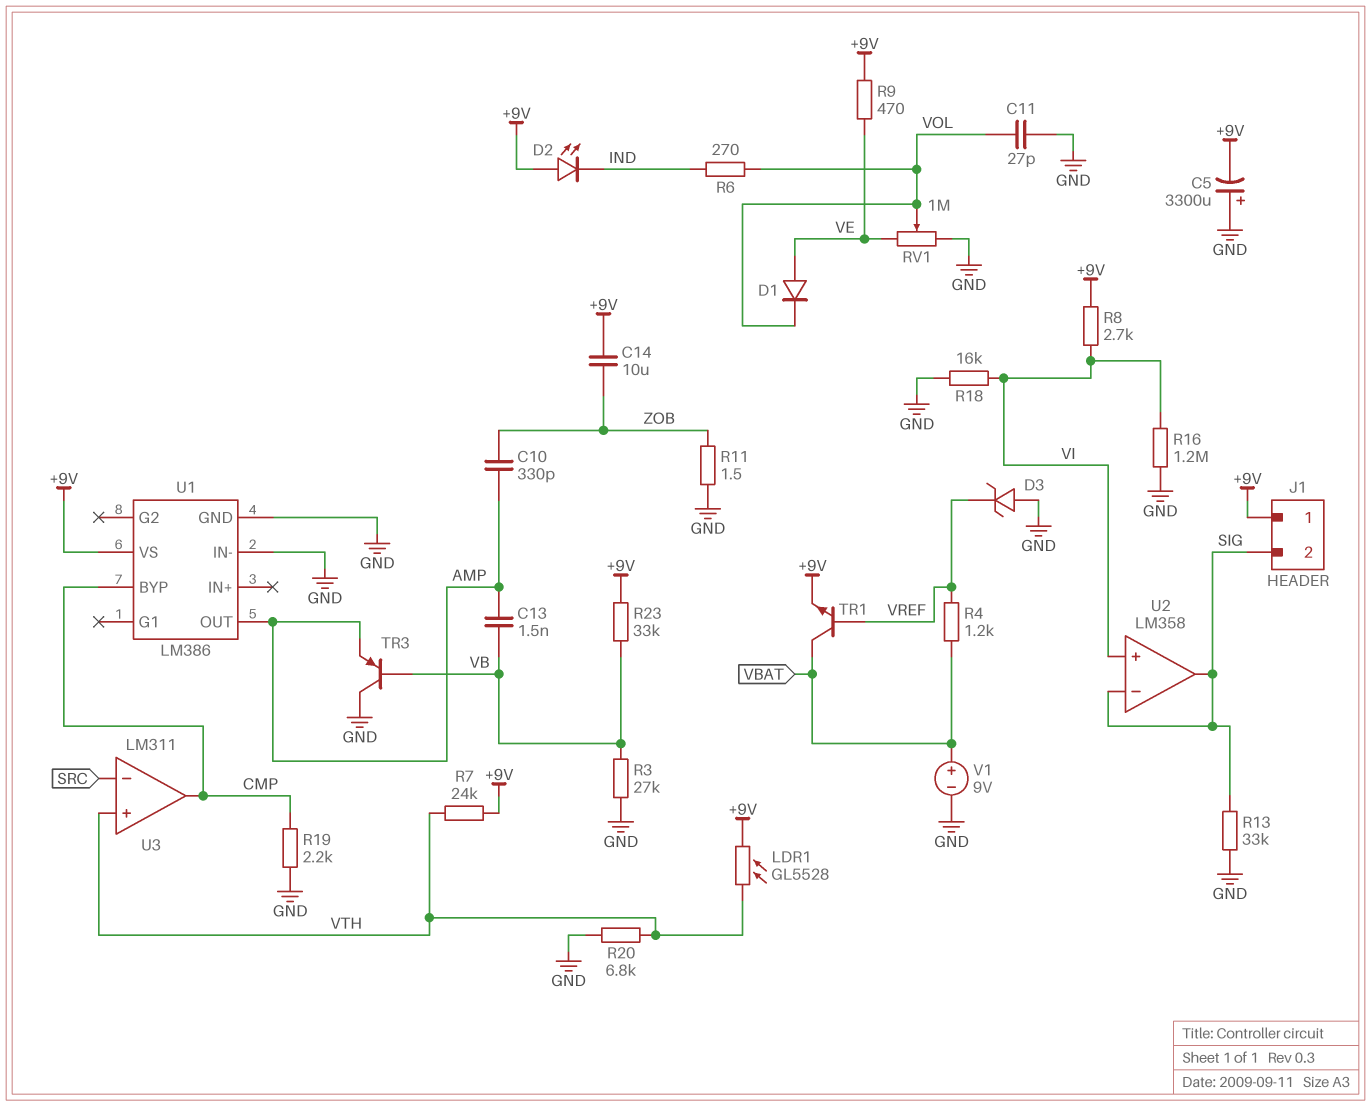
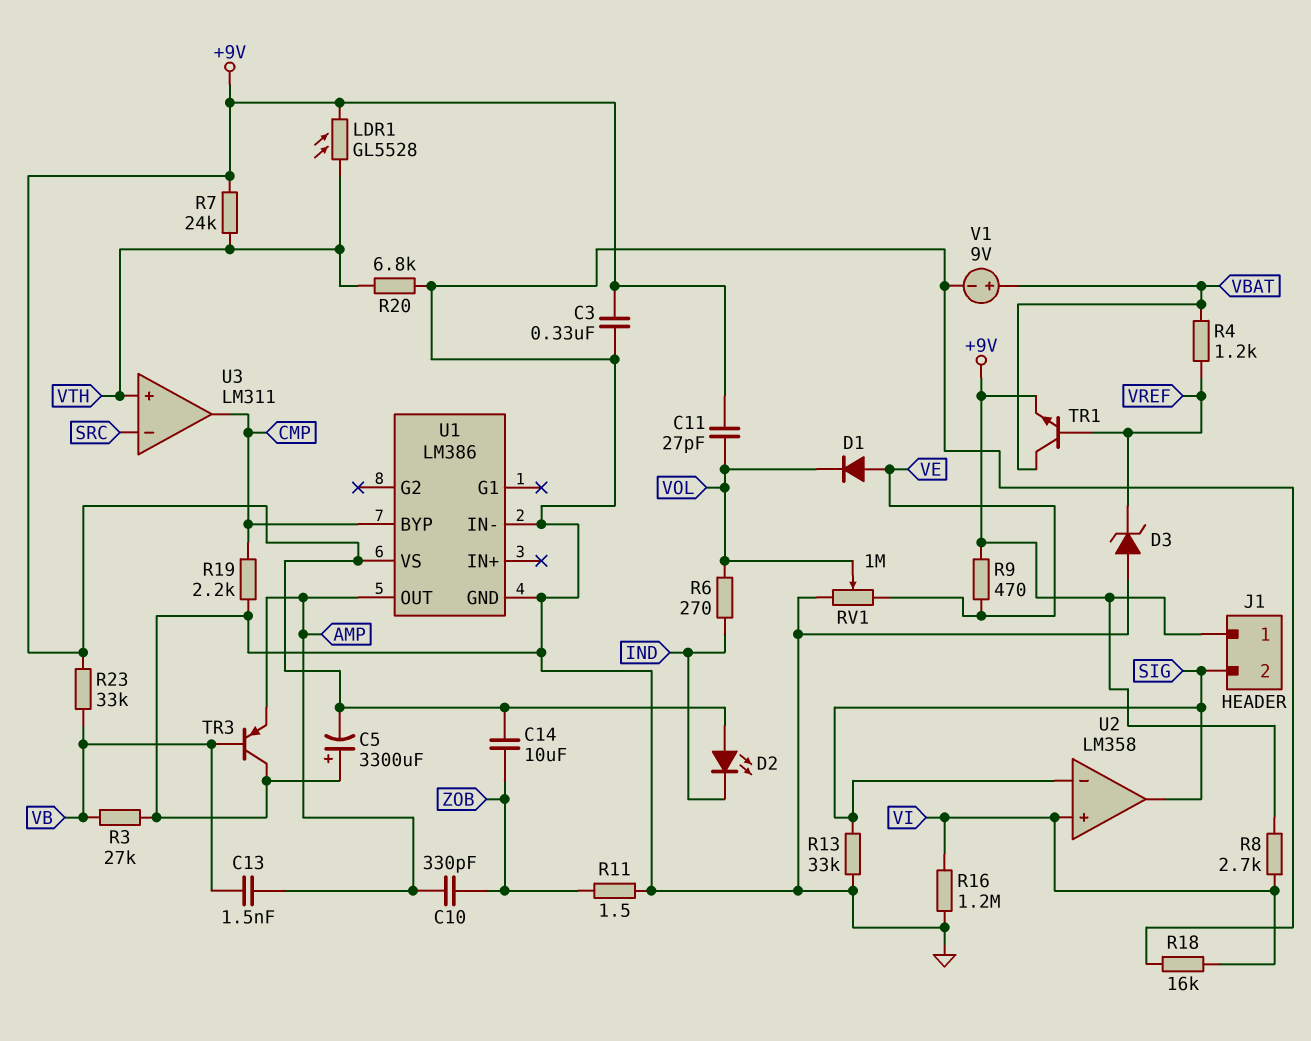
C3: none -> 330nF (+9V, GND)
C11: 27pF (GND, VOL) -> 27pF (+9V, VOL)

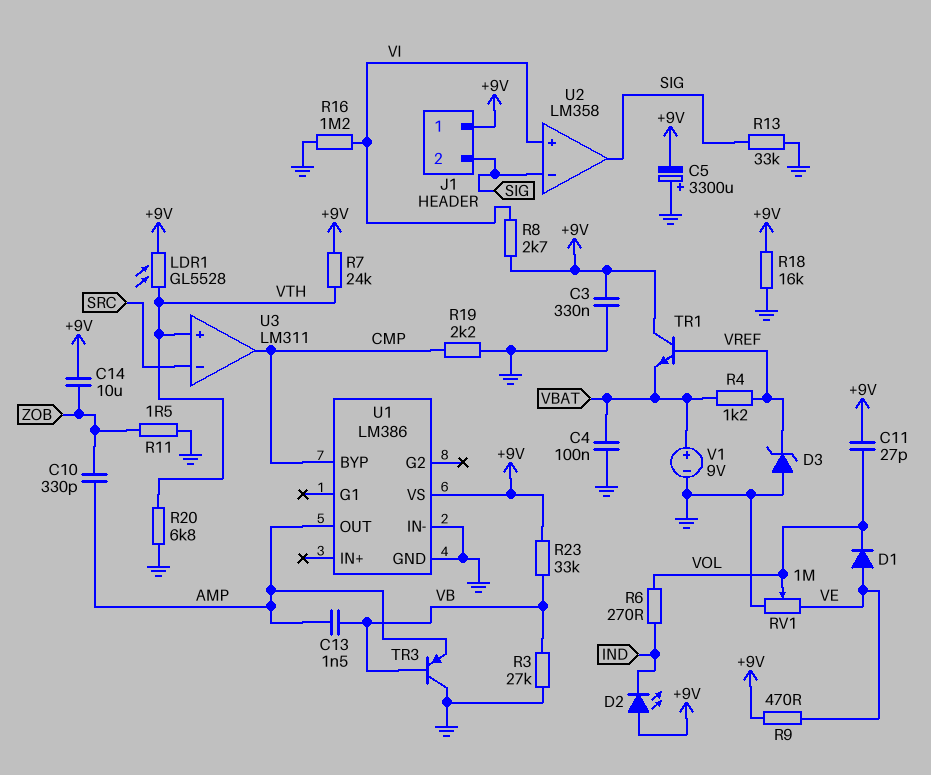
C4: none -> 100nF (GND, VBAT)
R18: 16k (GND, VI) -> 16k (+9V, GND)
TR1: NPN (B VREF, C VBAT, E +9V) -> NPN (B VREF, C +9V, E VBAT)

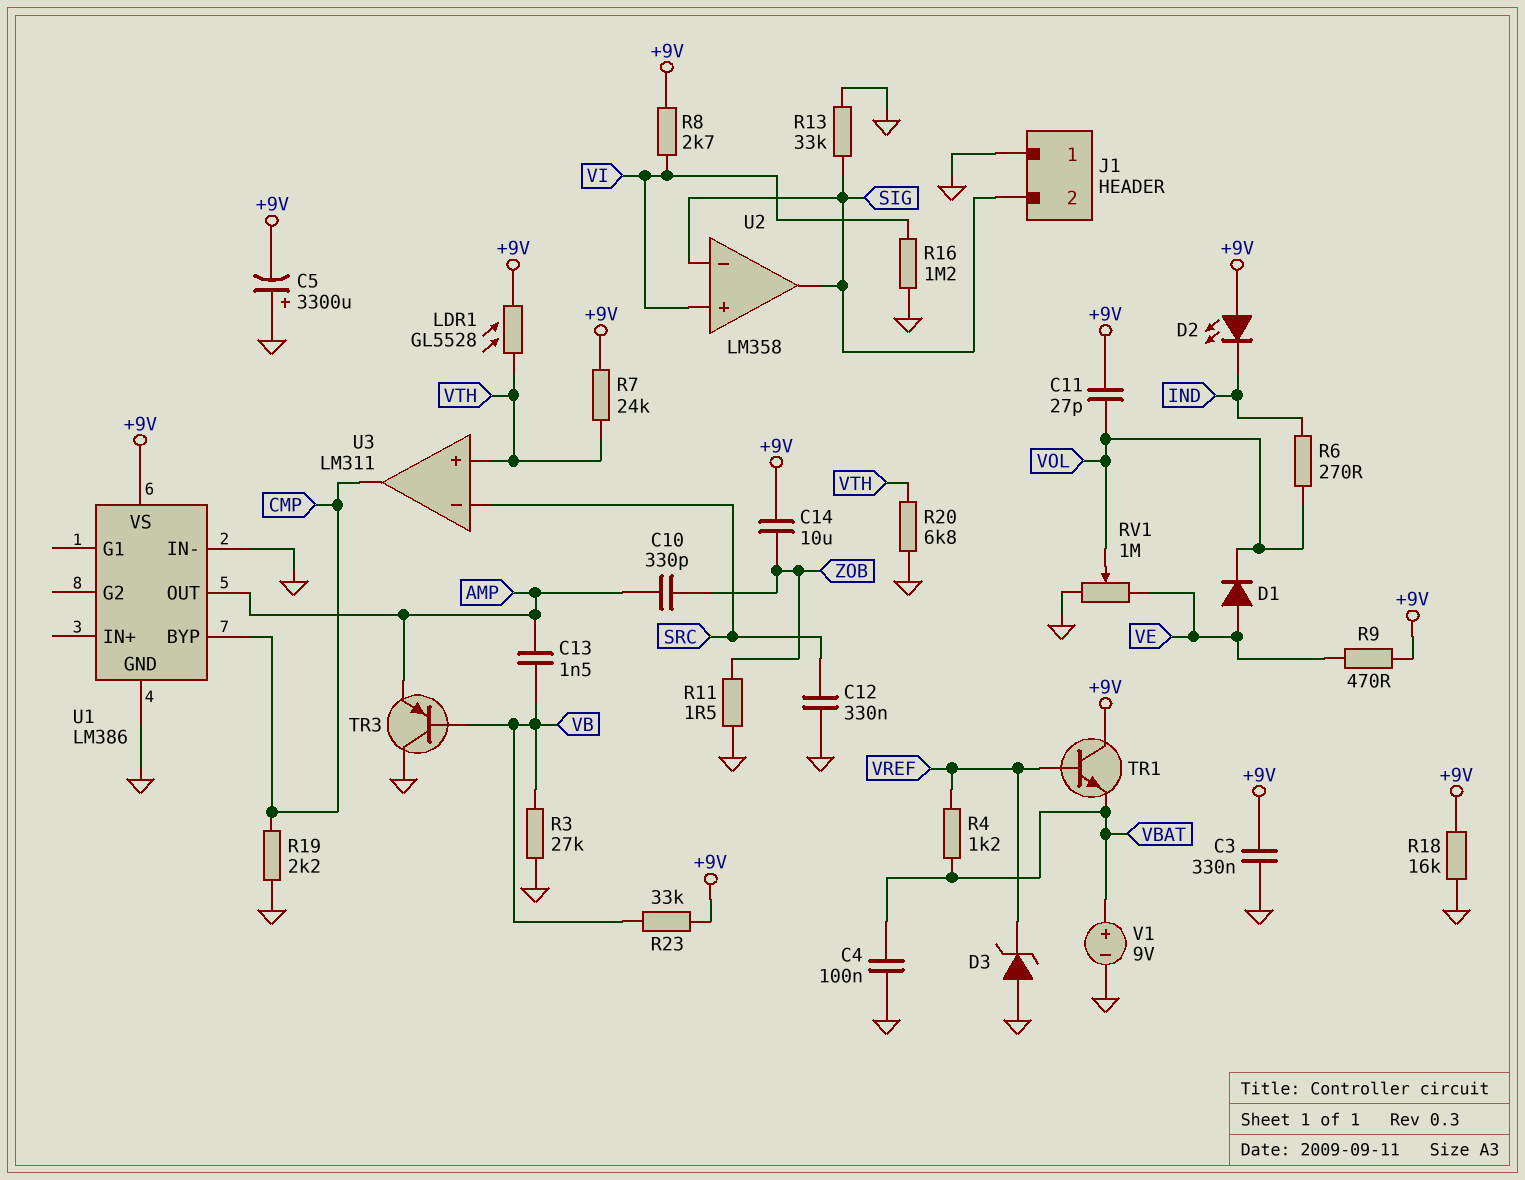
C12: none -> 330nF (GND, SRC)
J1 pin 1: +9V -> GND

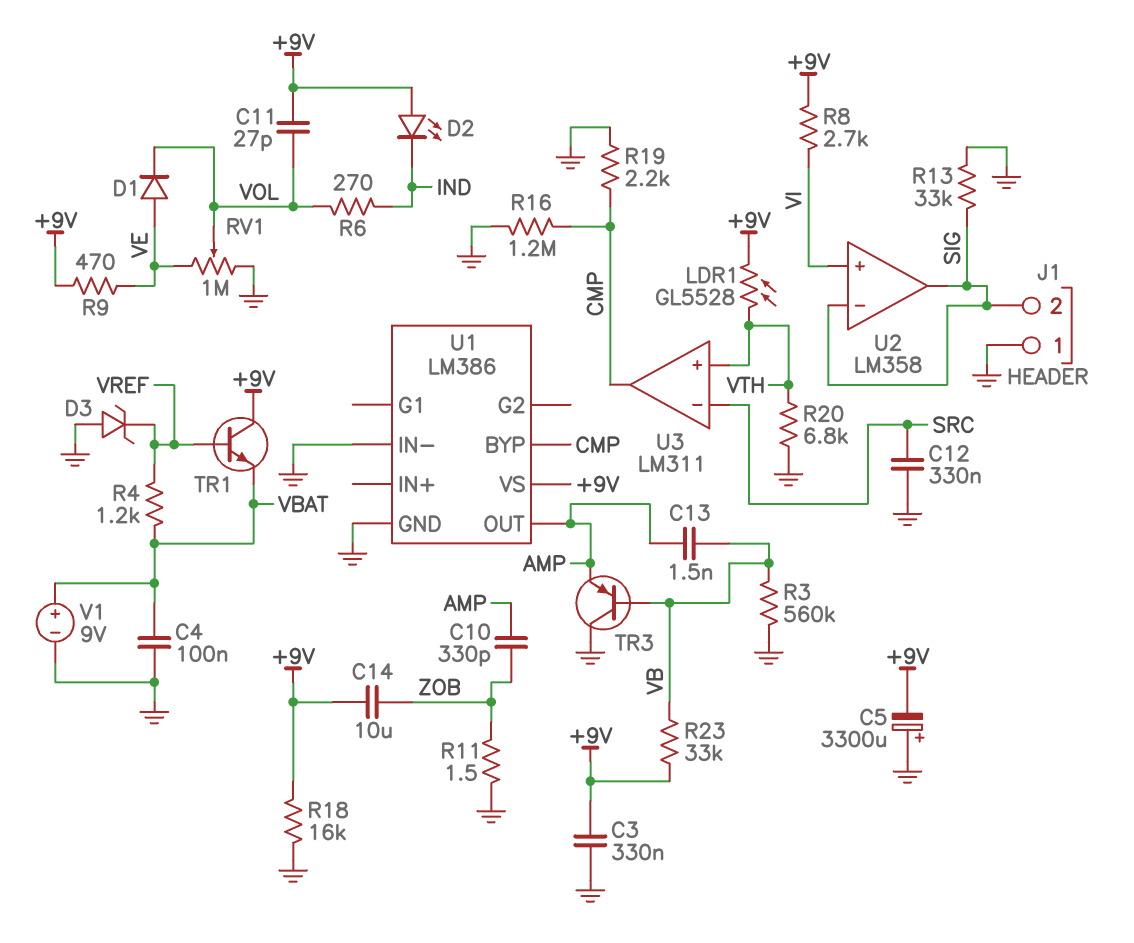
R3: 27k (GND, VB) -> 560k (GND, VB)
R7: 24k (+9V, VTH) -> none
R16: 1.2M (GND, VI) -> 1.2M (CMP, GND)

